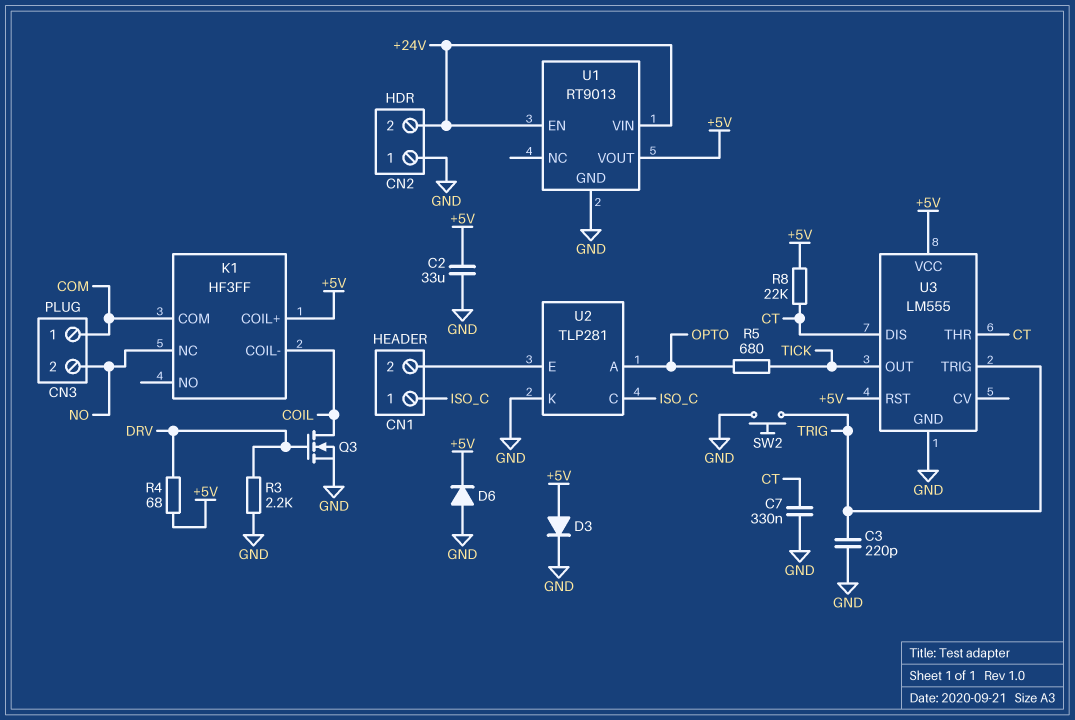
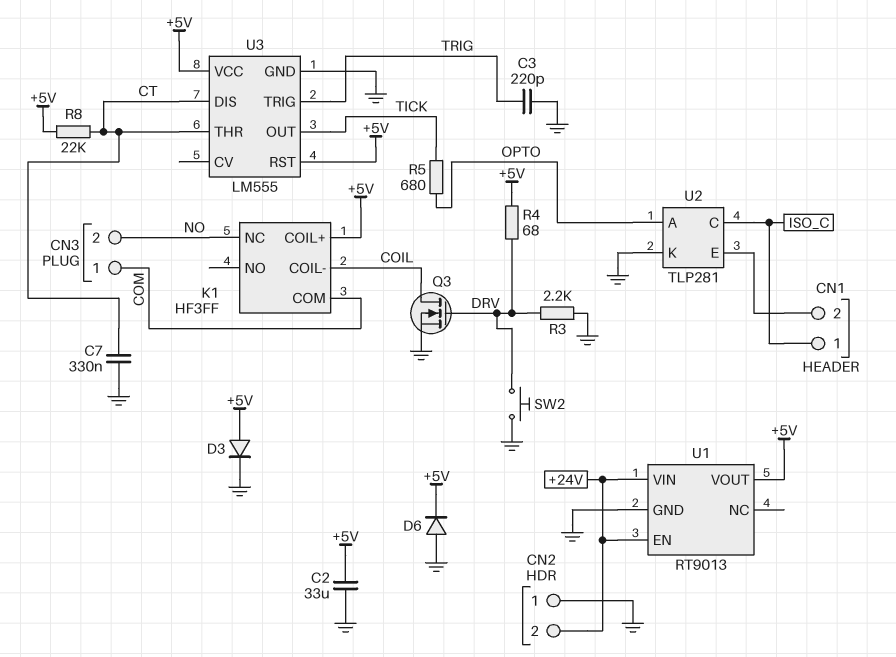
SW2: button (GND, TRIG) -> button (DRV, GND)

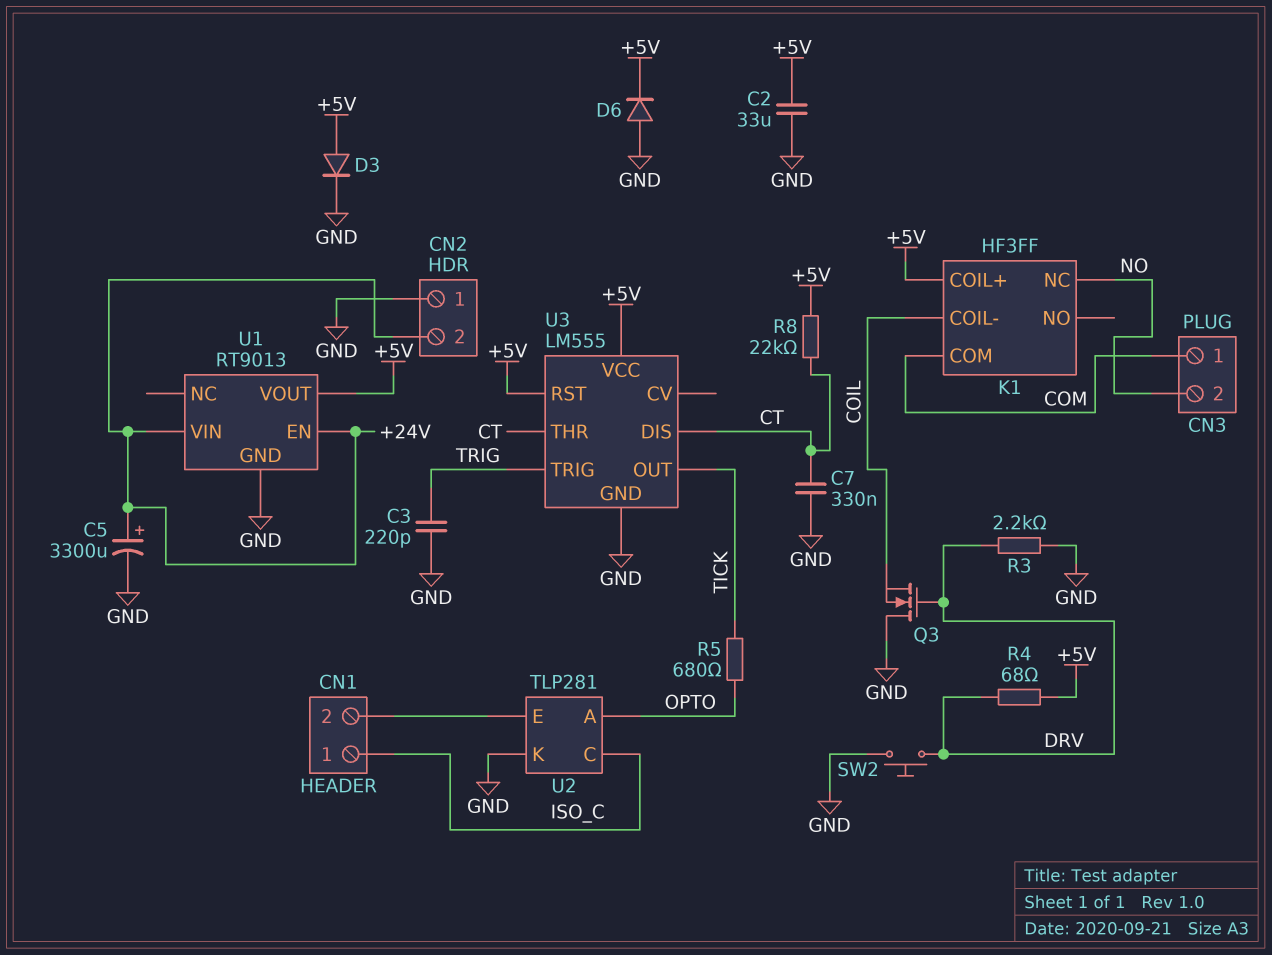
C5: none -> 3300uF (plus +24V, minus GND)
Q3: NMOS (G DRV, D COIL, S GND) -> NMOS (G DRV, D GND, S COIL)

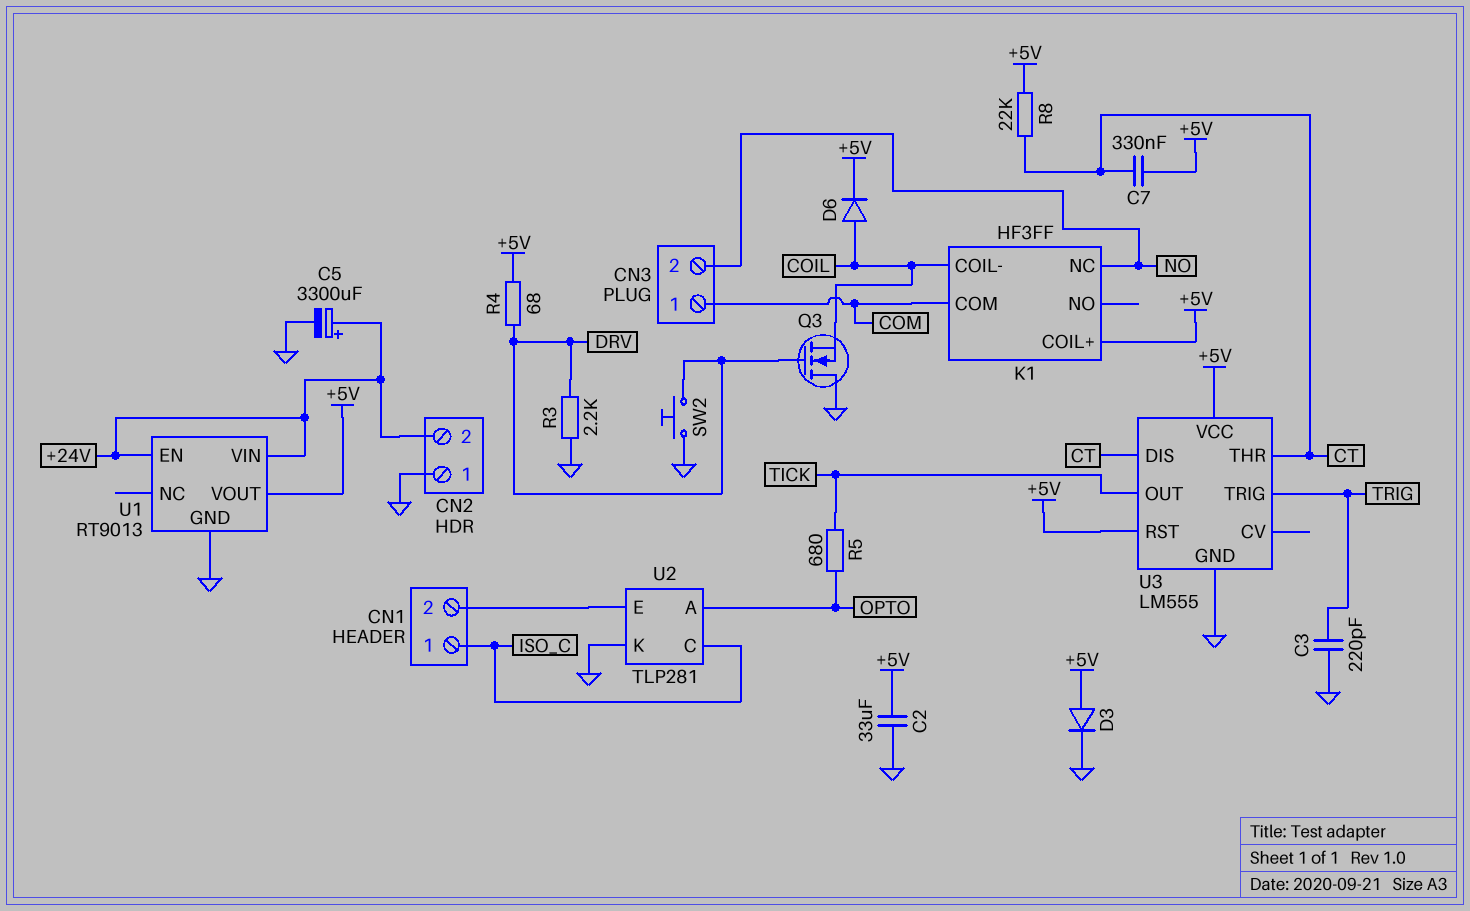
C7: 330nF (CT, GND) -> 330nF (+5V, CT)
D6: diode (A GND, K +5V) -> diode (A COIL, K +5V)

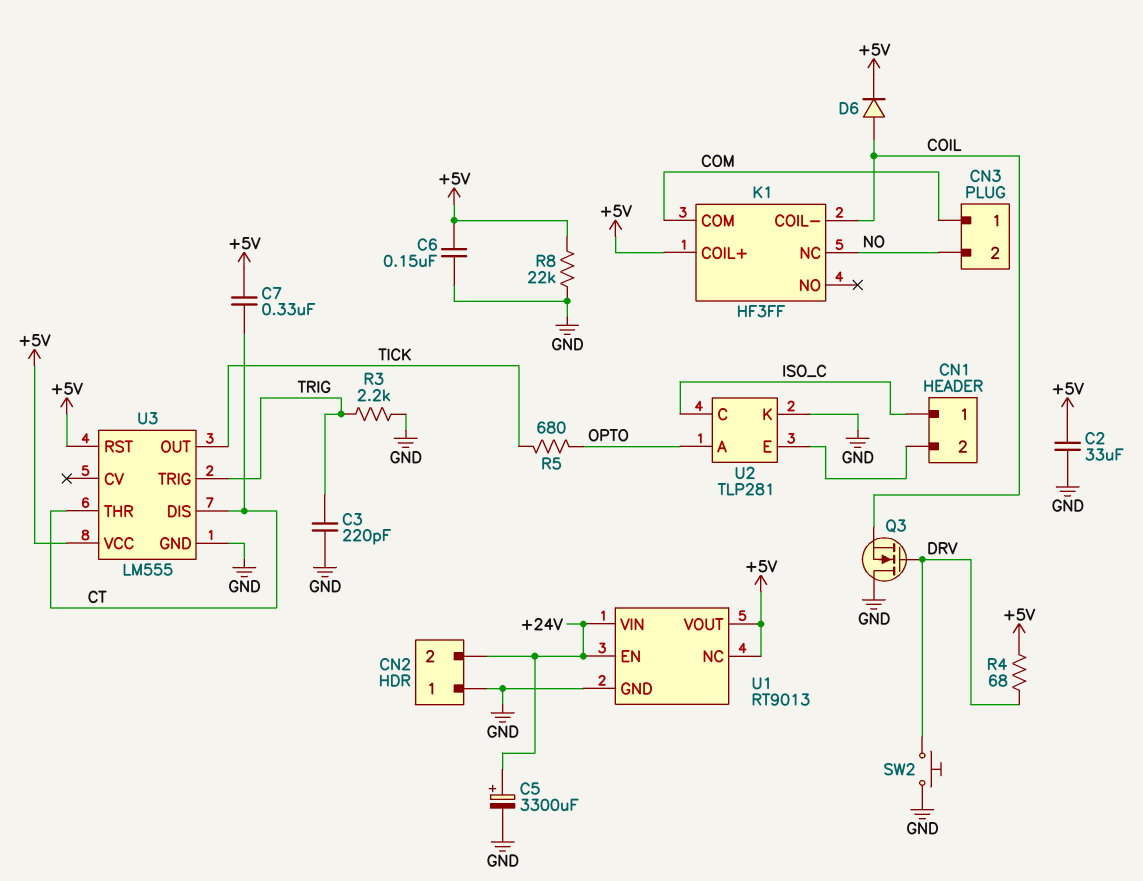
C6: none -> 150nF (+5V, GND)
D3: diode (A +5V, K GND) -> none
R3: 2.2k (DRV, GND) -> 2.2k (GND, TRIG)
R8: 22k (+5V, CT) -> 22k (+5V, GND)
U1 pin NC: none -> +5V

